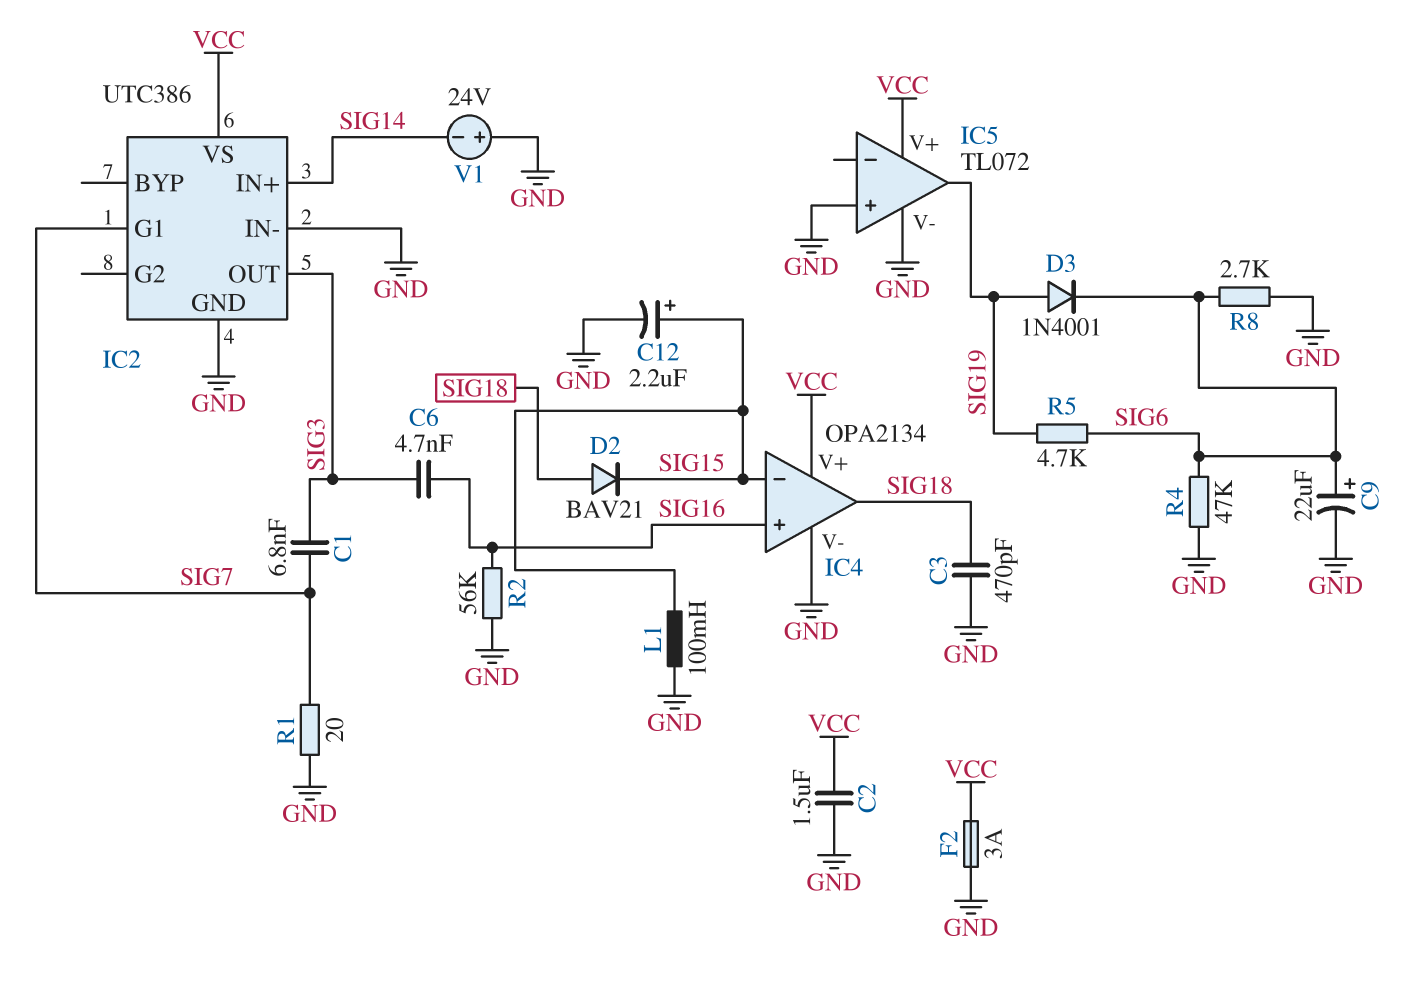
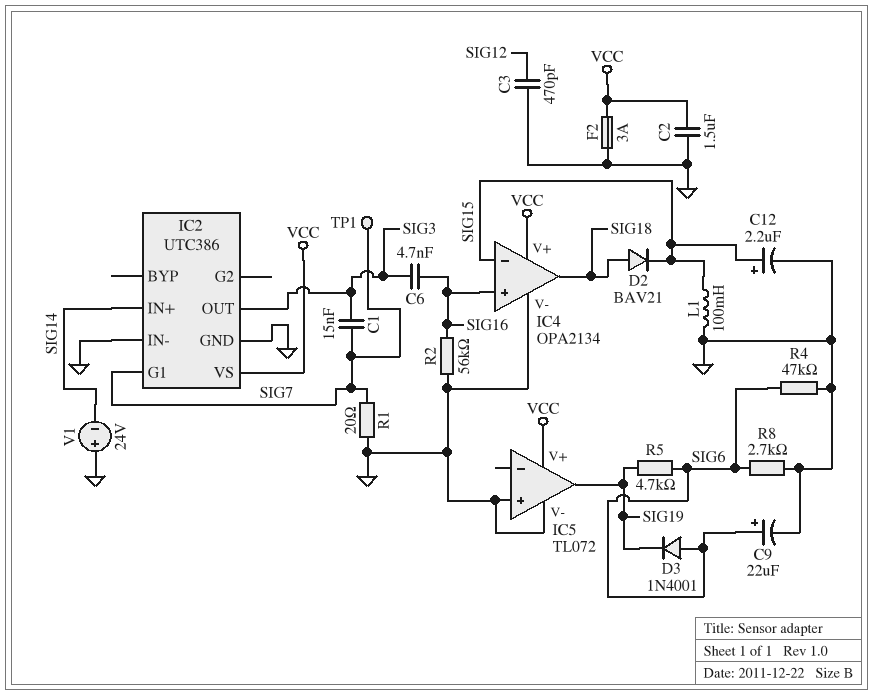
C1: 6.8nF (SIG3, SIG7) -> 15nF (SIG3, SIG7)
C3: 470pF (GND, SIG18) -> 470pF (GND, SIG12)
D3: diode 1N4001 (A SIG19, K SIG6) -> diode 1N4001 (A SIG6, K SIG19)
TP1: none -> test point (SIG7)

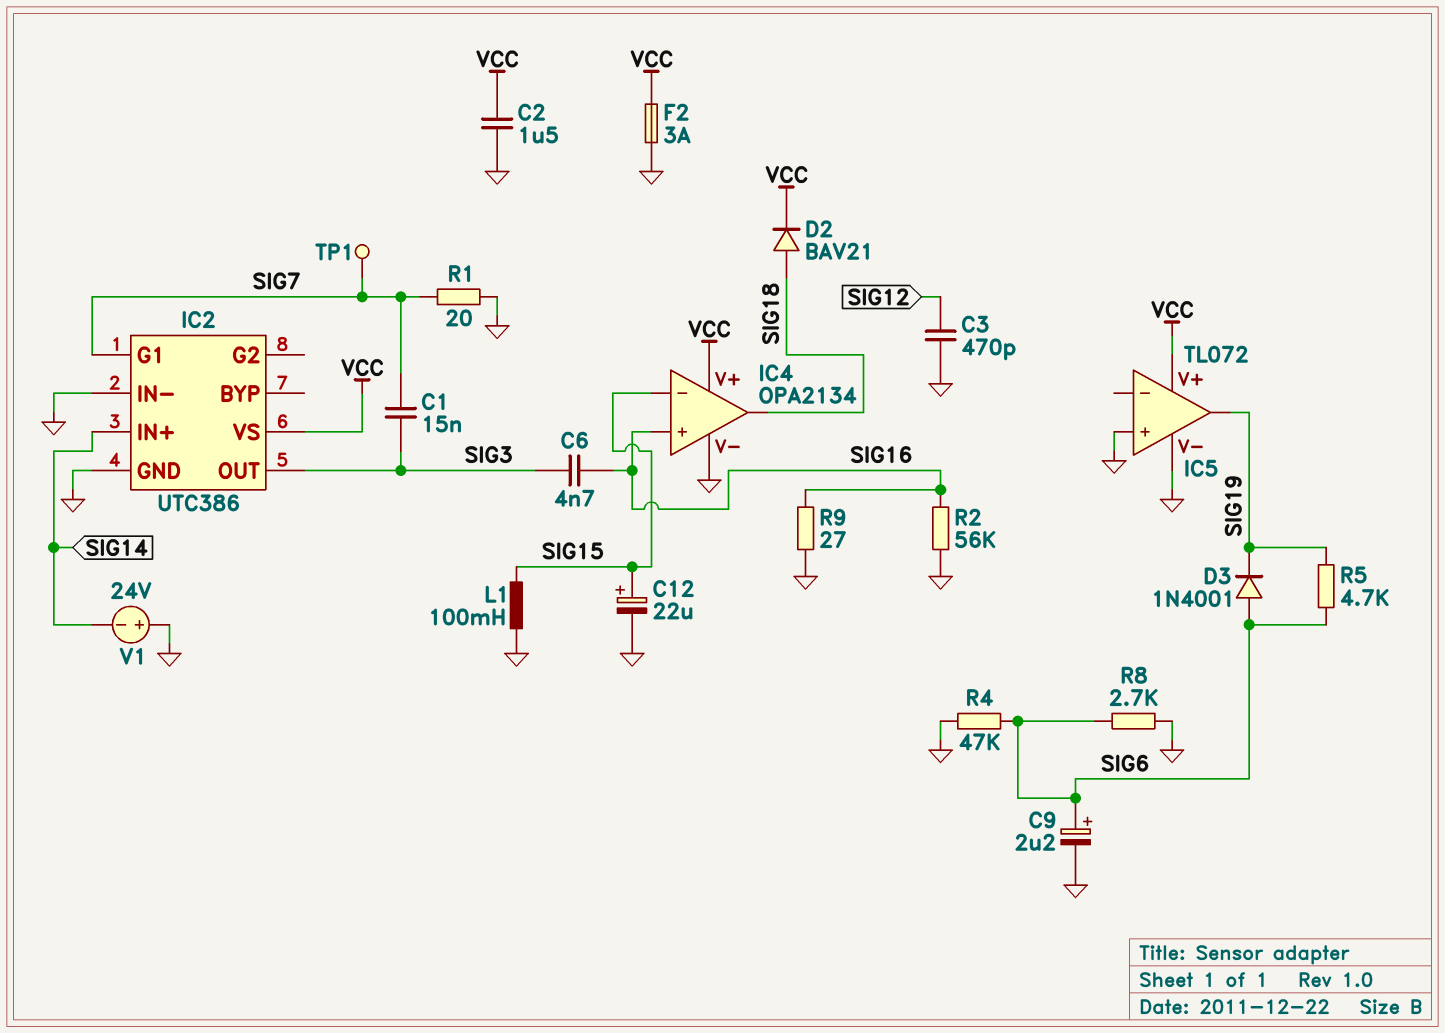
C9: 22uF (plus SIG6, minus GND) -> 2.2uF (plus SIG6, minus GND)
C12: 2.2uF (plus SIG15, minus GND) -> 22uF (plus SIG15, minus GND)
D2: diode BAV21 (A SIG18, K SIG15) -> diode BAV21 (A SIG18, K VCC)
R9: none -> 27 (GND, SIG16)

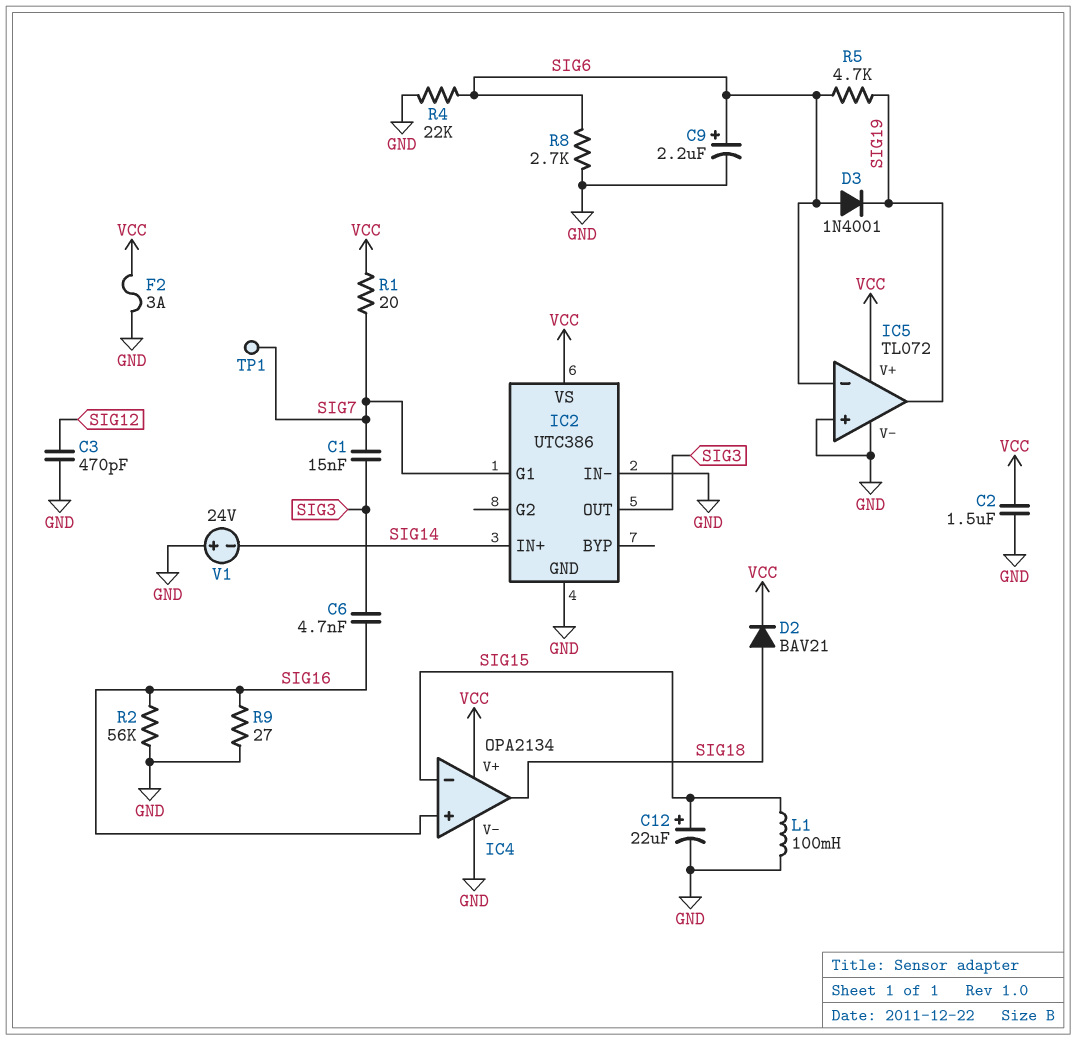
IC5 pin in-: none -> SIG6
R1: 20 (GND, SIG7) -> 20 (SIG7, VCC)
R4: 47k (GND, SIG6) -> 22k (GND, SIG6)

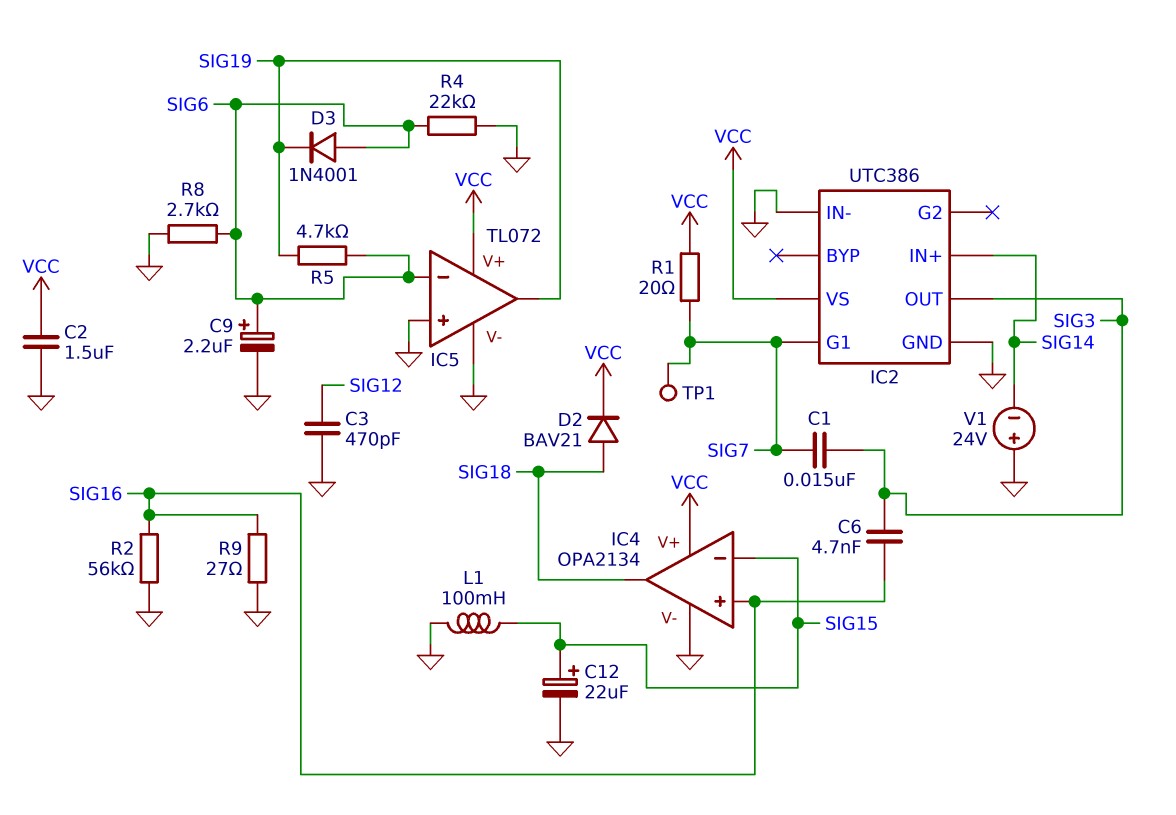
F2: 3A (GND, VCC) -> none

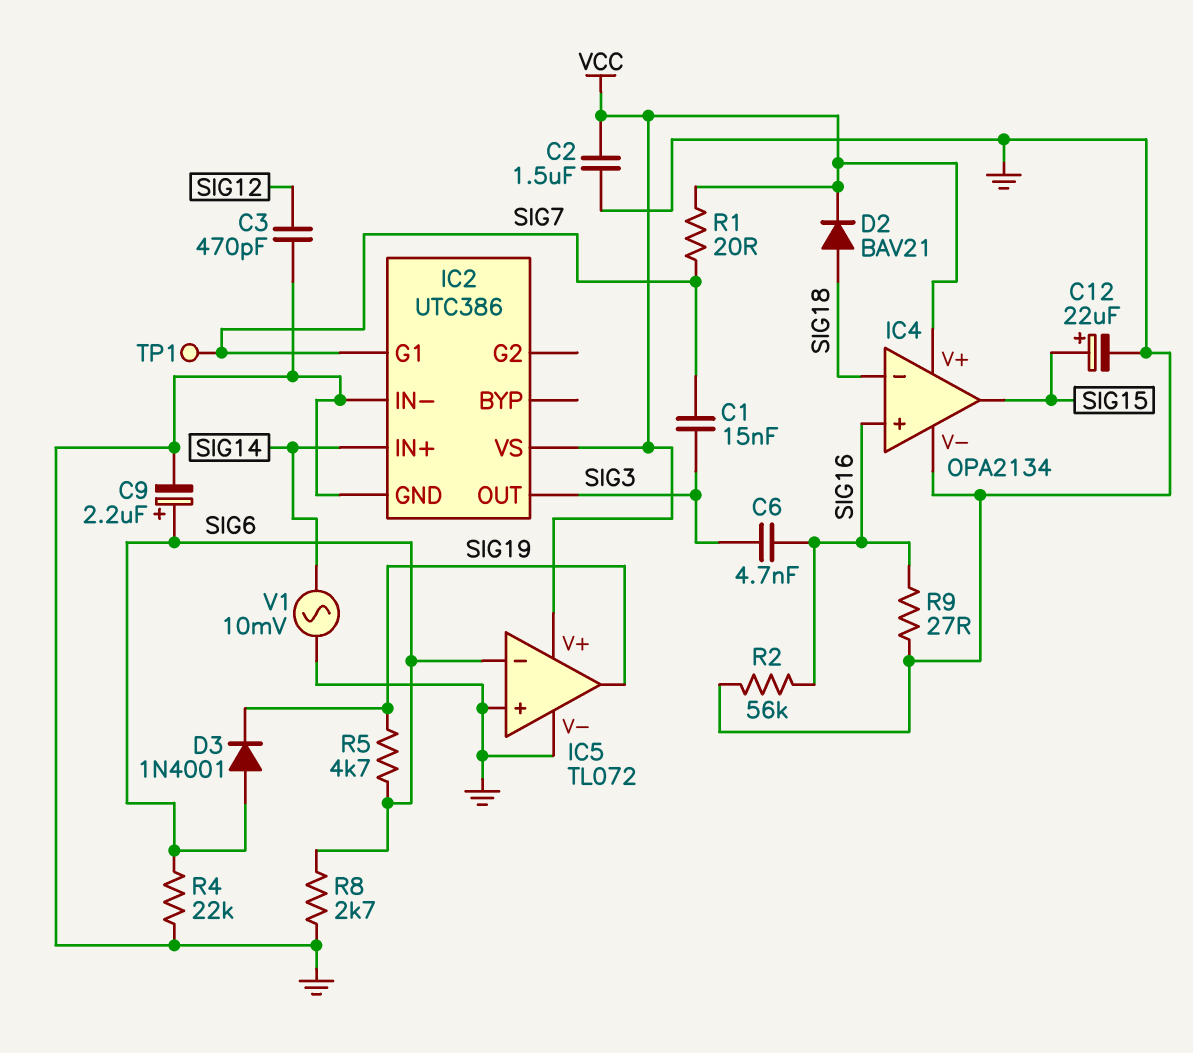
IC4 pin in-: SIG15 -> SIG18
IC4 pin out: SIG18 -> SIG15
L1: 100mH (GND, SIG15) -> none
V1: 24V (plus GND, minus SIG14) -> AC 10mV (GND, SIG14)

